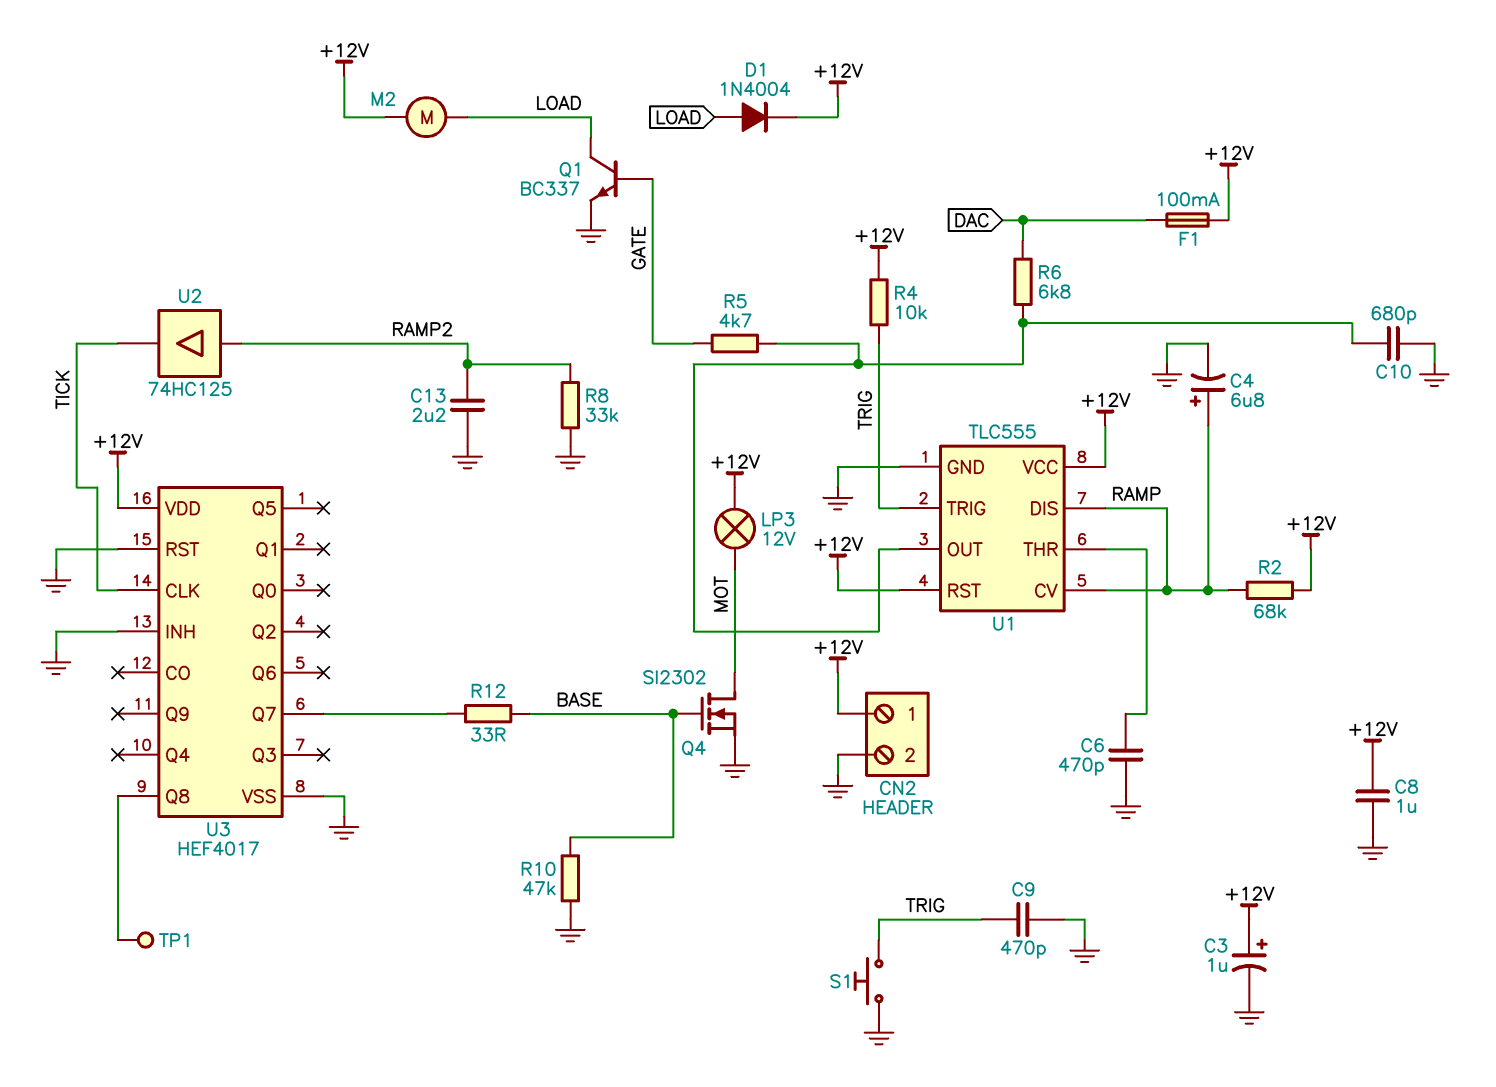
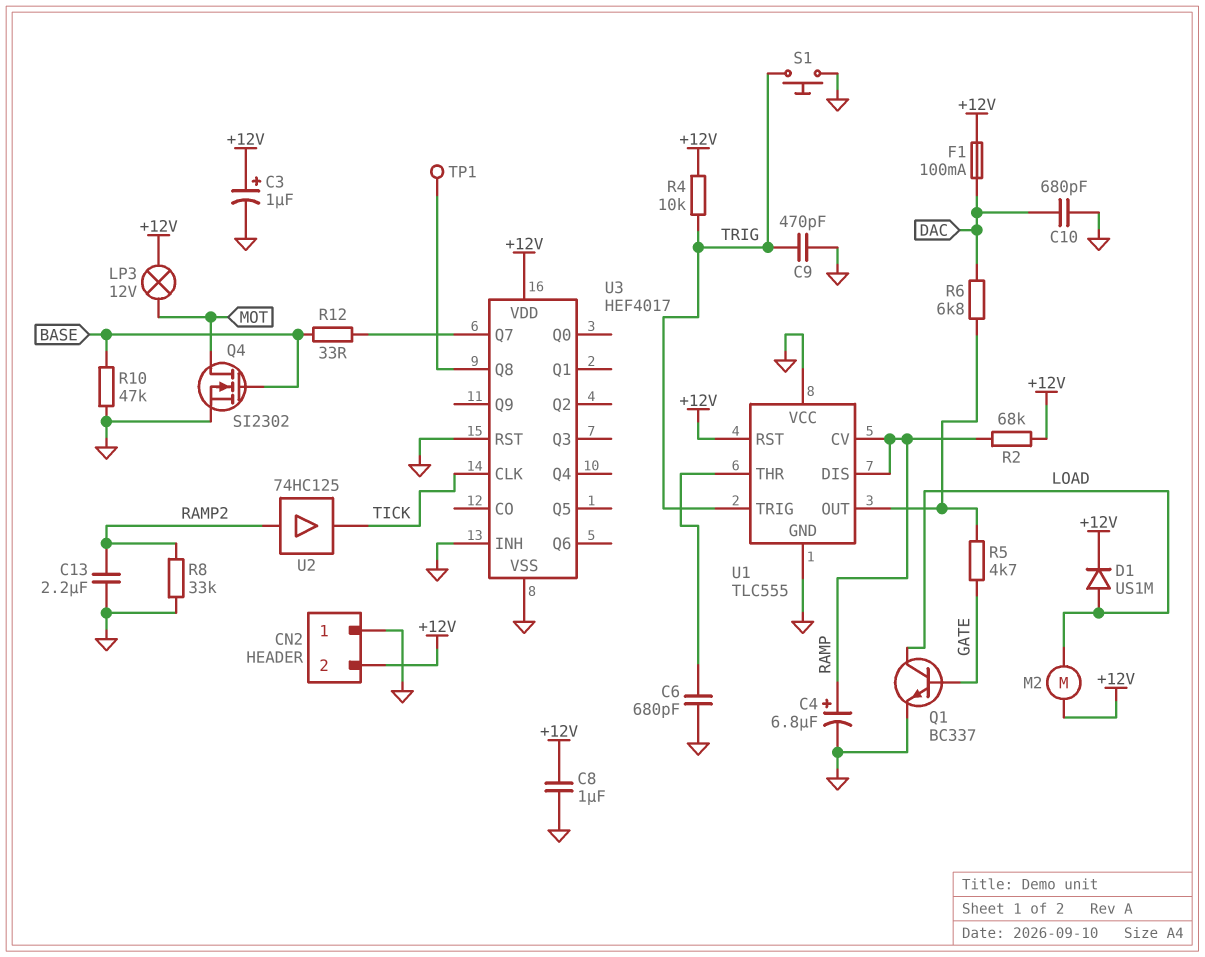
C6: 470pF (GND, U1/THR) -> 680pF (GND, U1/THR)
C10: 680pF (GND, U1/OUT) -> 680pF (DAC, GND)
CN2 pin 1: +12V -> GND
CN2 pin 2: GND -> +12V
D1: diode 1N4004 (A LOAD, K +12V) -> diode US1M (A LOAD, K +12V)
U1 pin VCC: +12V -> GND

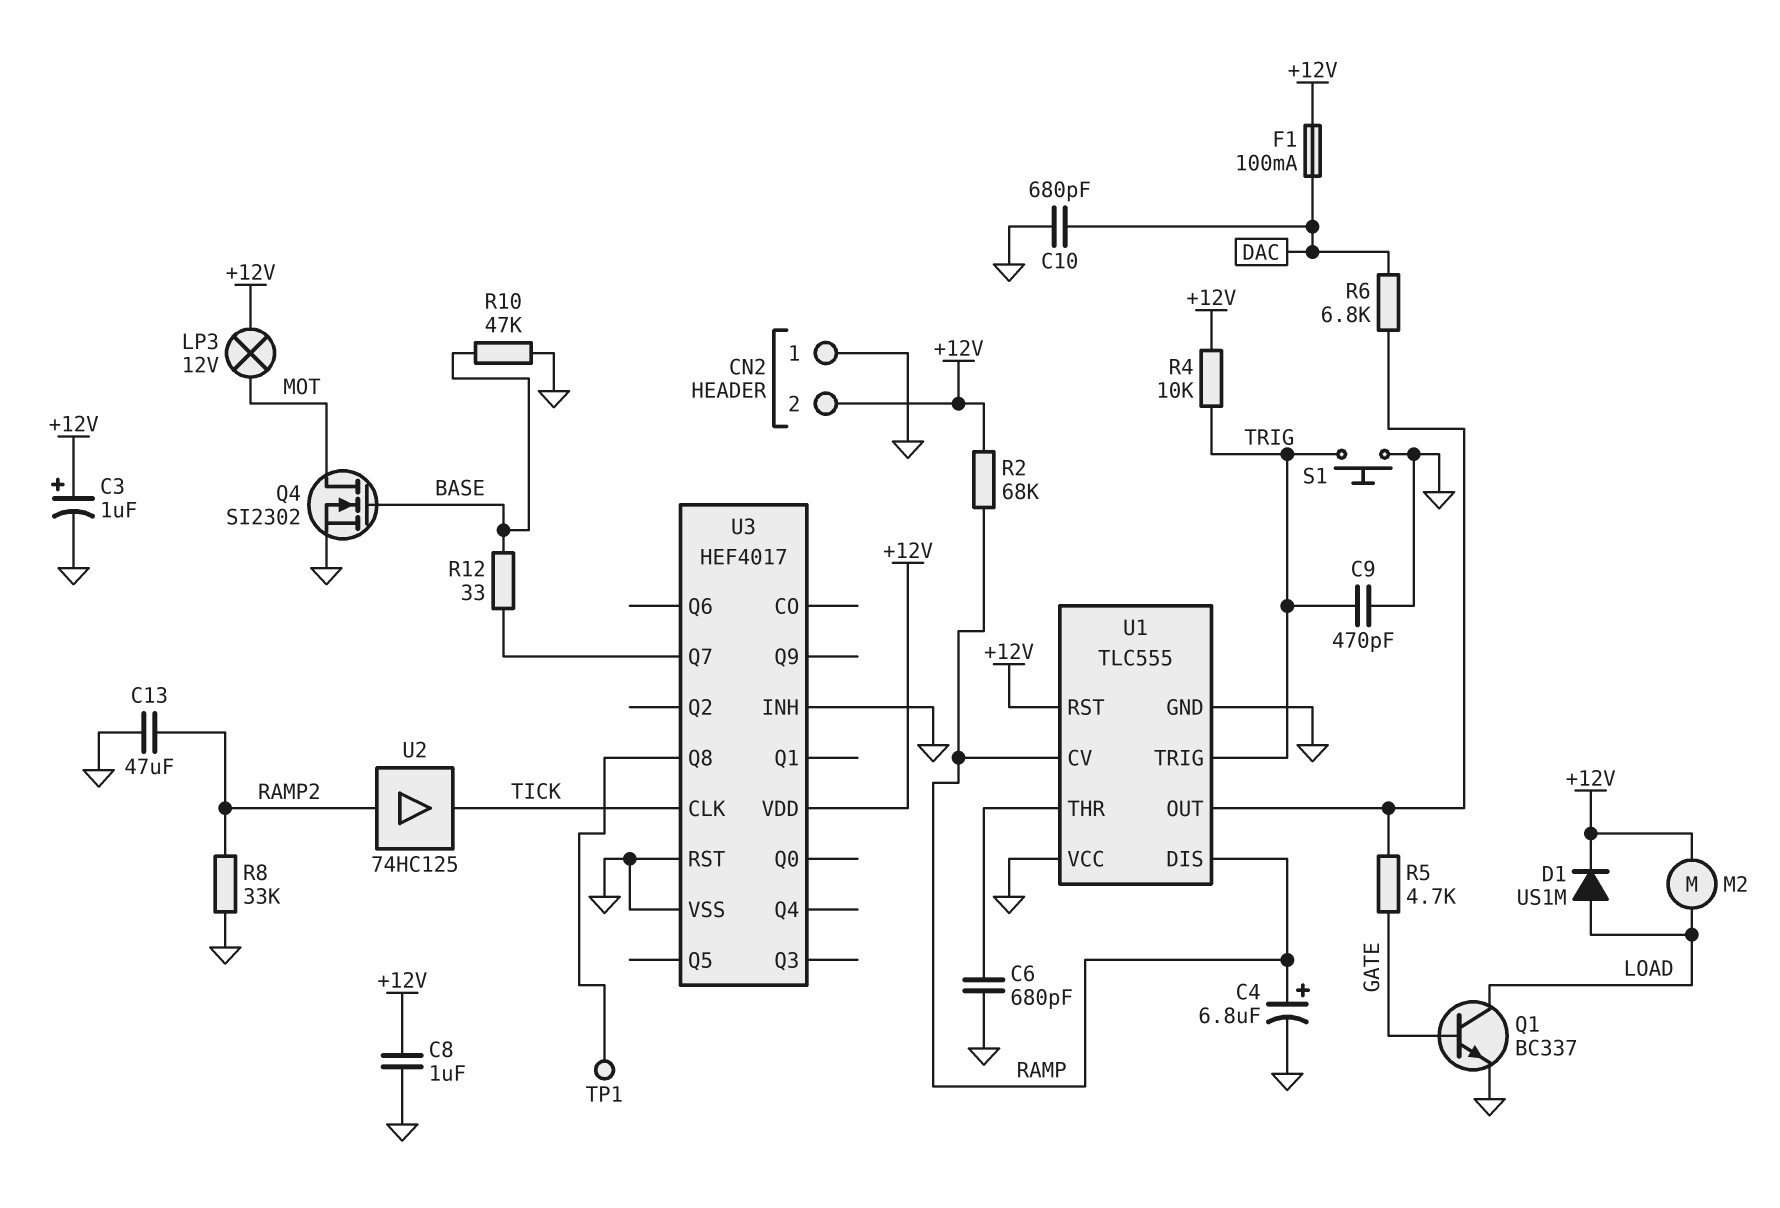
C13: 2.2uF (GND, RAMP2) -> 47uF (GND, RAMP2)

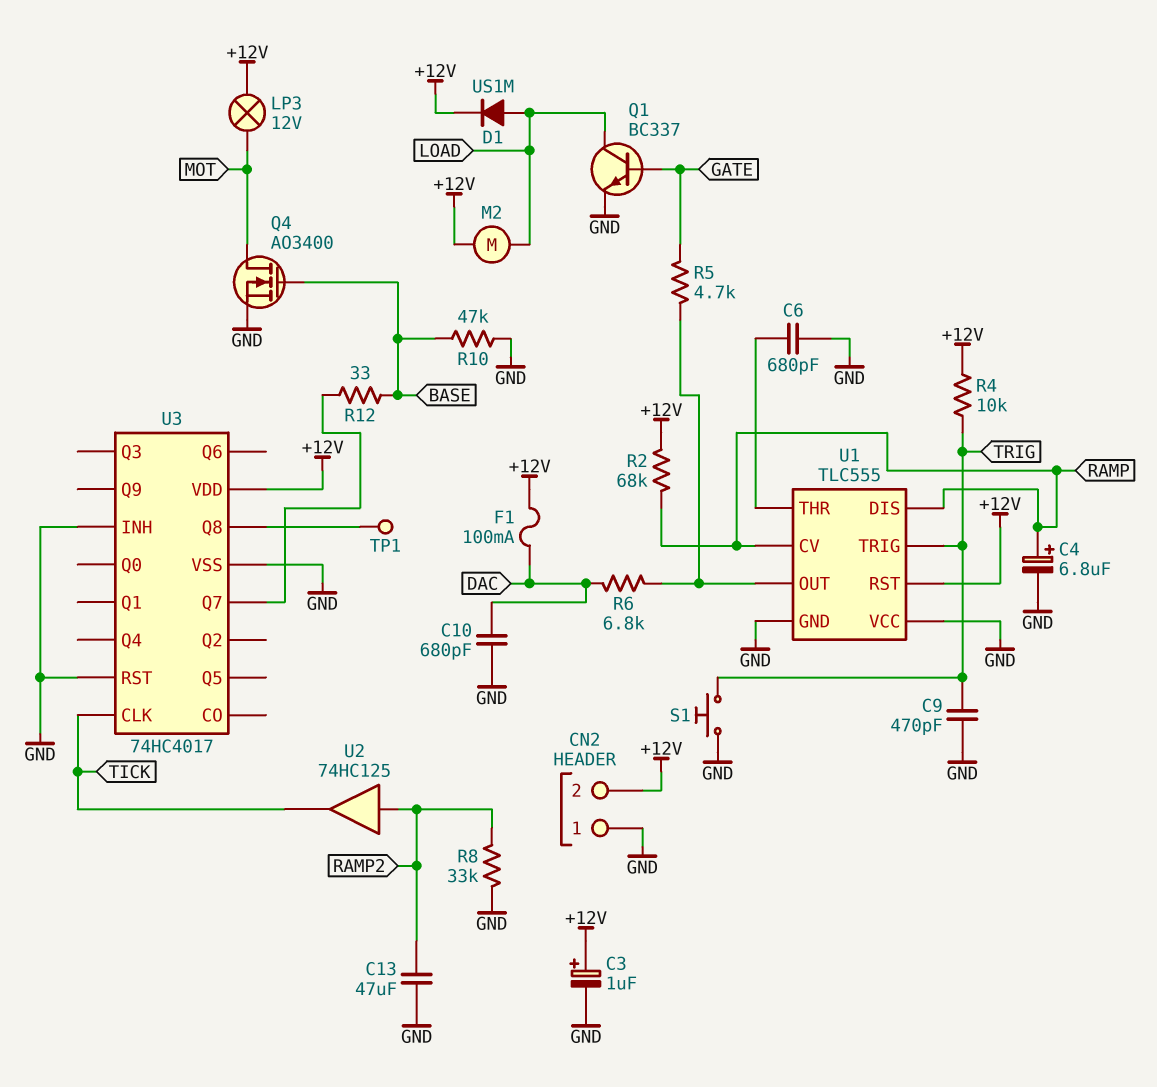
C8: 1uF (+12V, GND) -> none
Q4: NMOS SI2302 (G BASE, D MOT, S GND) -> NMOS AO3400 (G BASE, D MOT, S GND)
U3: HEF4017 -> 74HC4017

